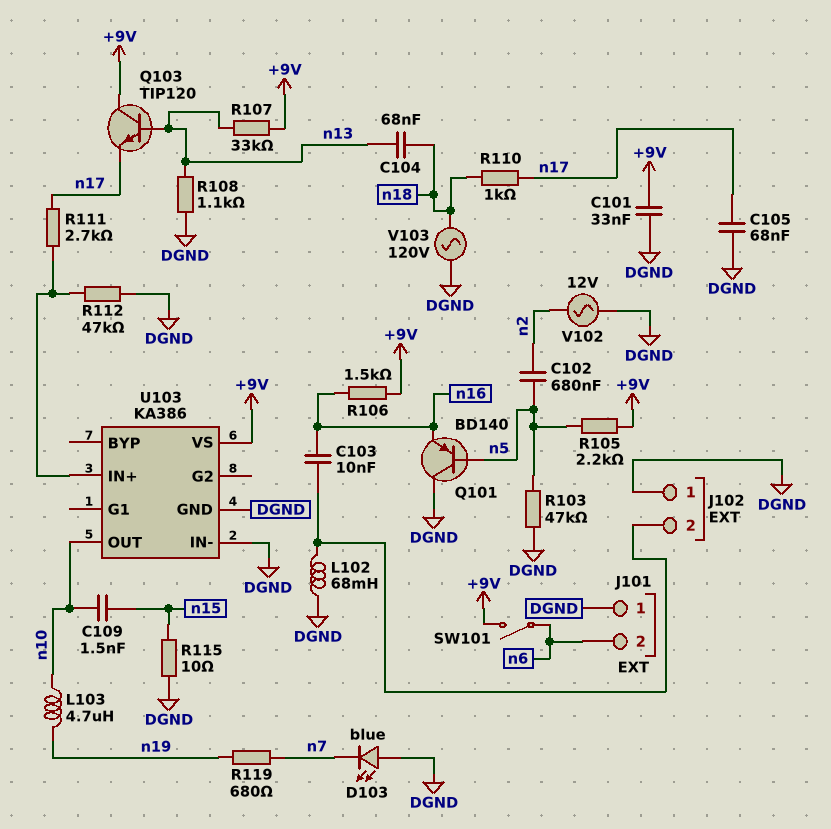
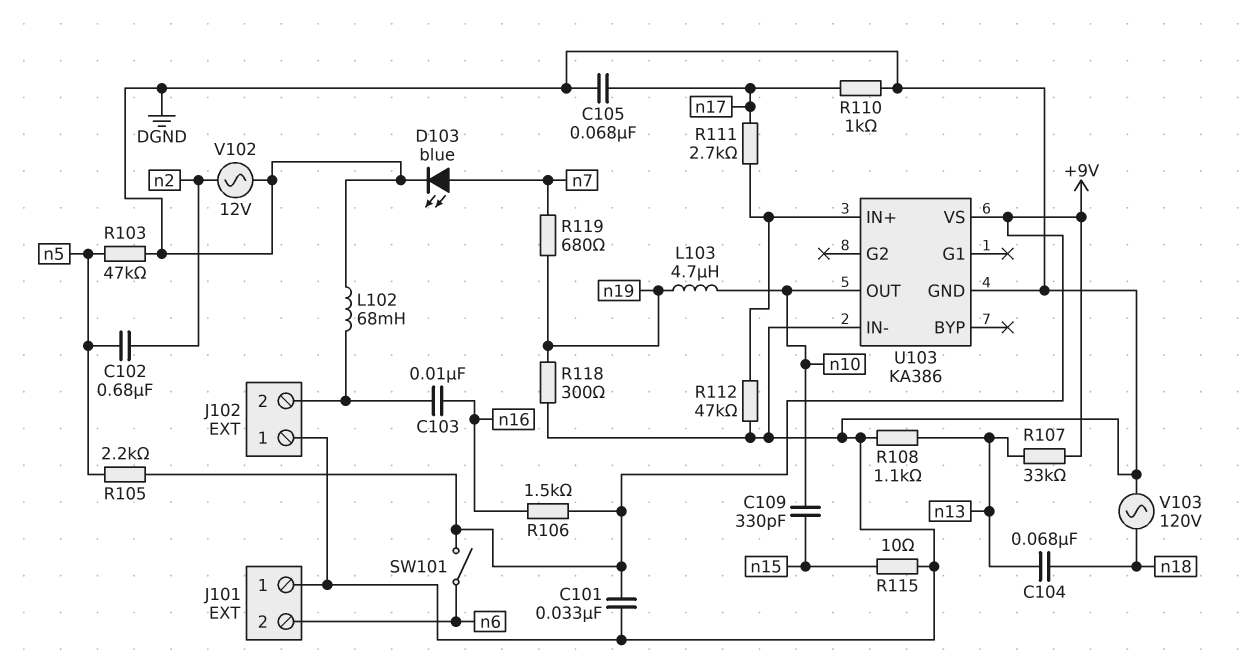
C109: 1.5nF (n10, n15) -> 330pF (n10, n15)
D103: LED blue (A DGND, K n7) -> LED blue (A n7, K DGND)
Q101: PNP BD140 (B n5, C DGND, E n16) -> none
Q103: NPN TIP120 (B n13, C +9V, E n17) -> none
R110: 1k (n17, n18) -> 1k (DGND, n17)
R118: none -> 300 (DGND, n19)

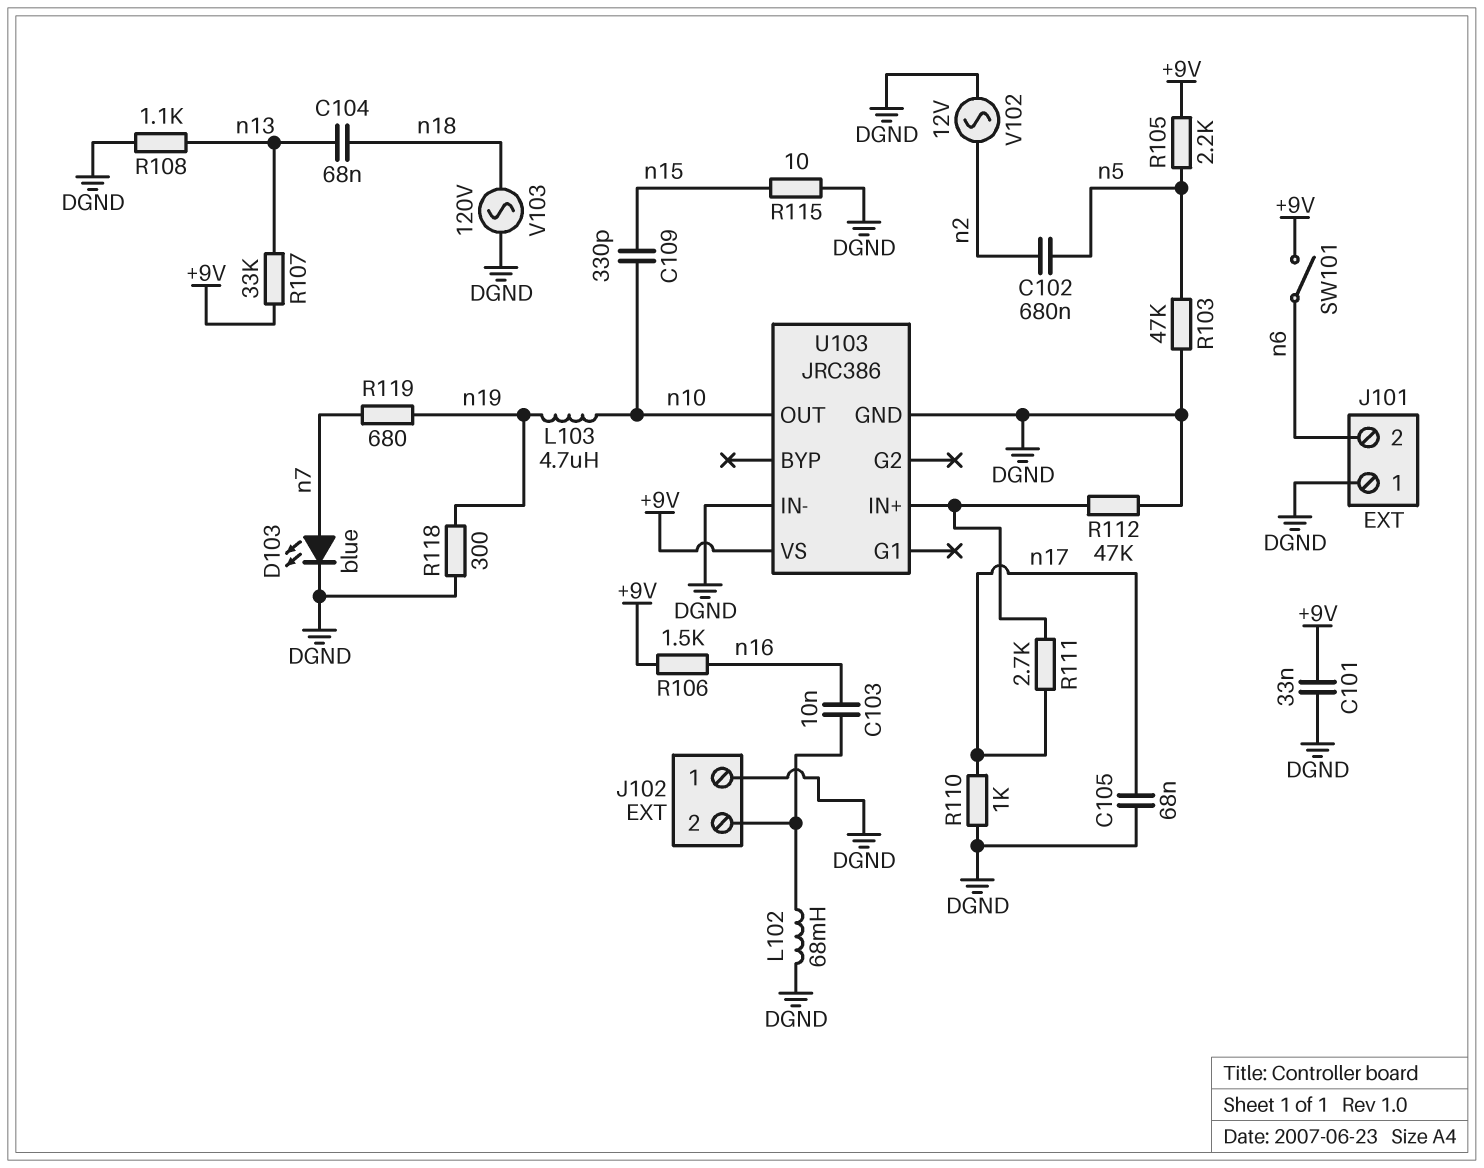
U103: KA386 -> JRC386

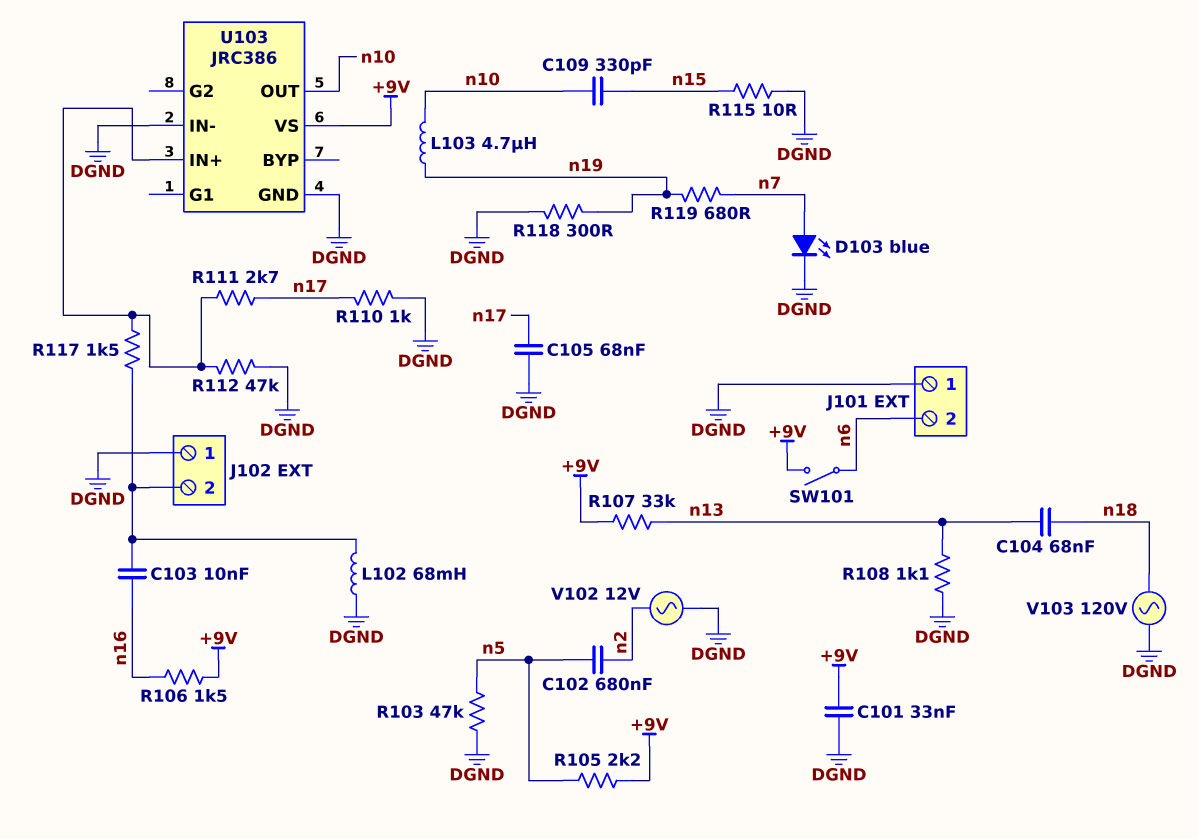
R117: none -> 1.5k (J102/2, U103/IN+)

